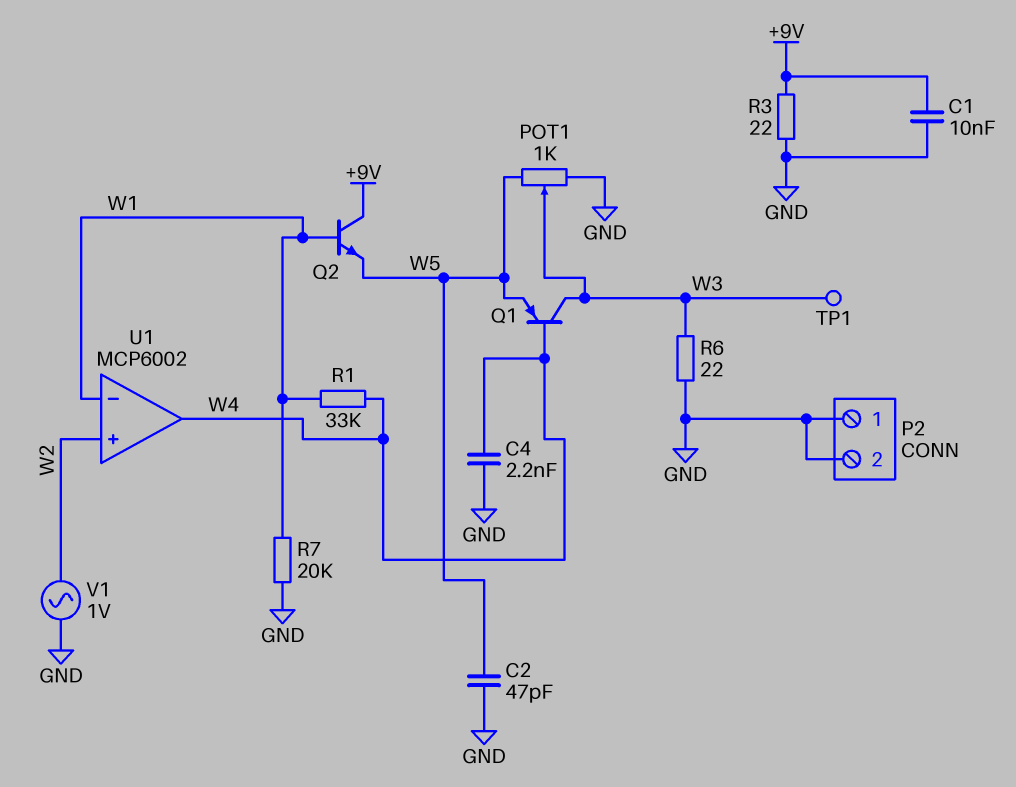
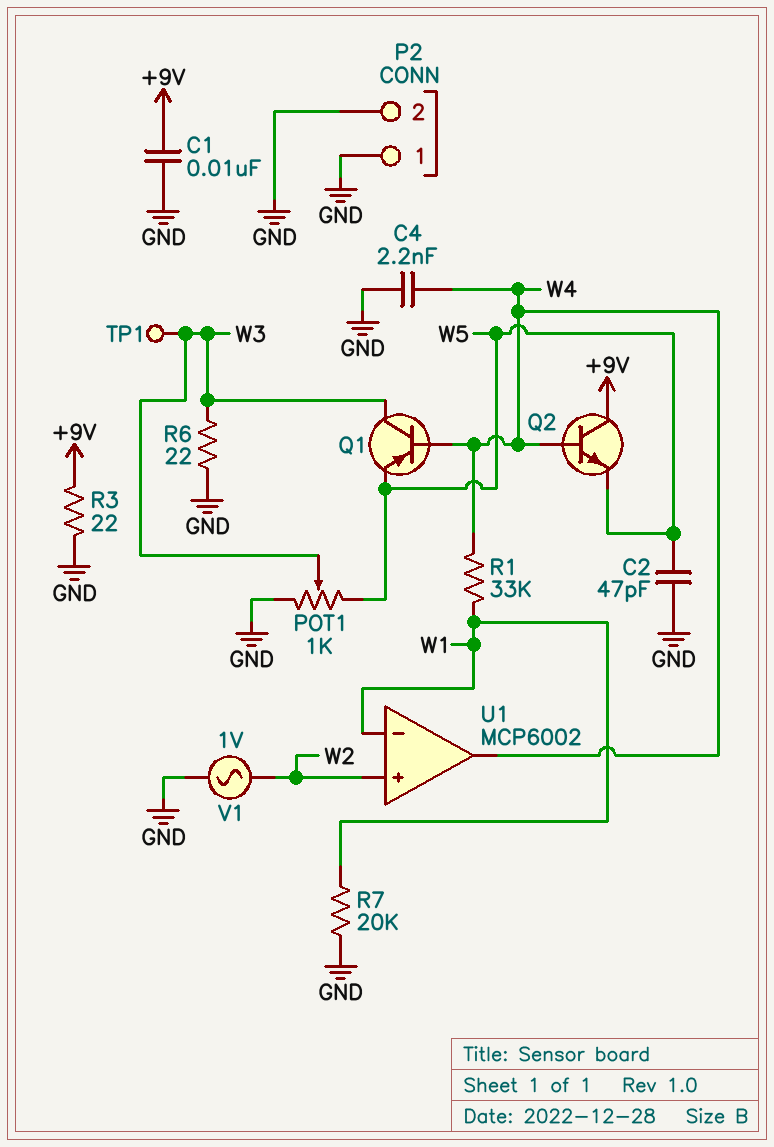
Q2: NPN (B W1, C +9V, E W5) -> NPN (B W4, C +9V, E W5)

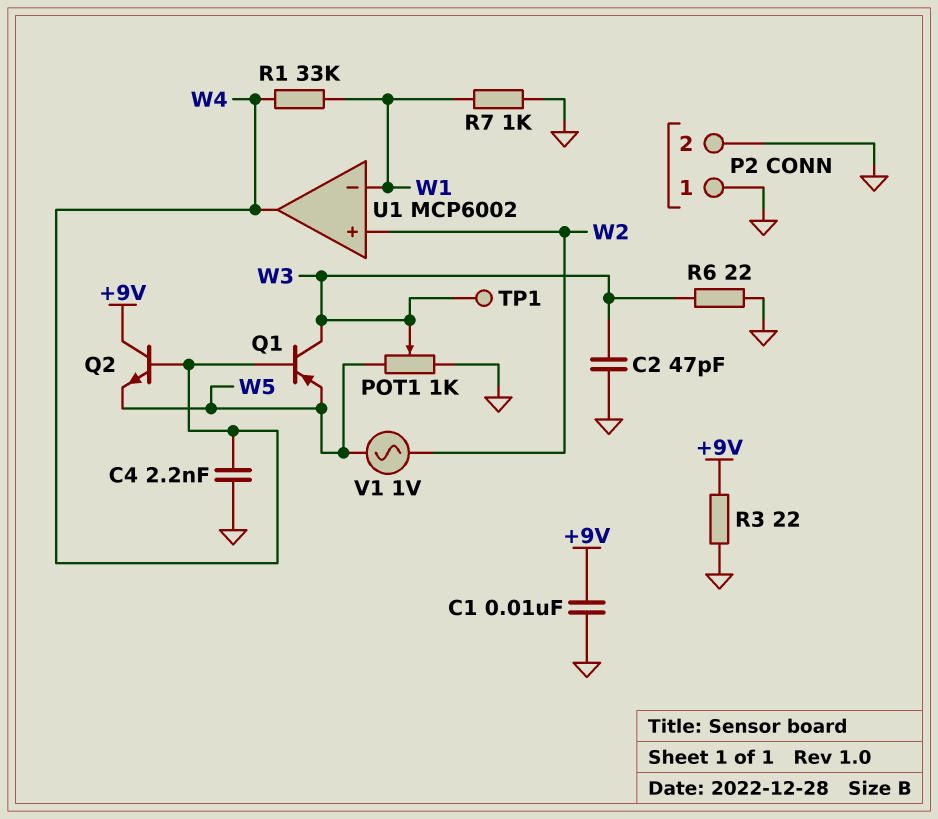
C2: 47pF (GND, W5) -> 47pF (GND, W3)
R7: 20k (GND, W1) -> 1k (GND, W1)
V1: AC 1V (GND, W2) -> AC 1V (W2, W5)

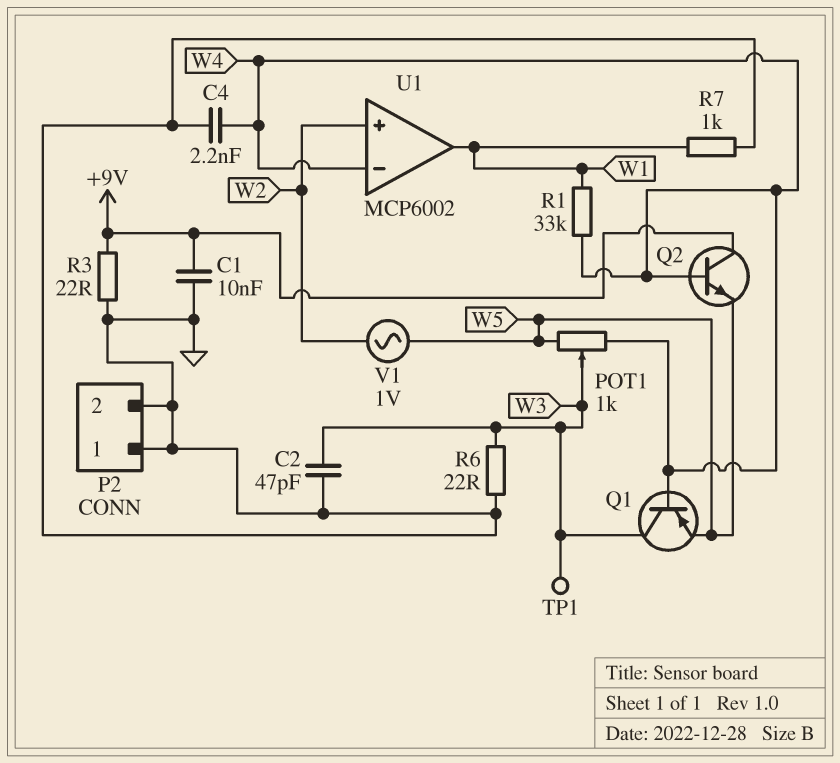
POT1: 1k (GND, W5, wiper W3) -> 1k (W4, W5, wiper W3)
U1 pin in-: W1 -> W4
U1 pin out: W4 -> W1

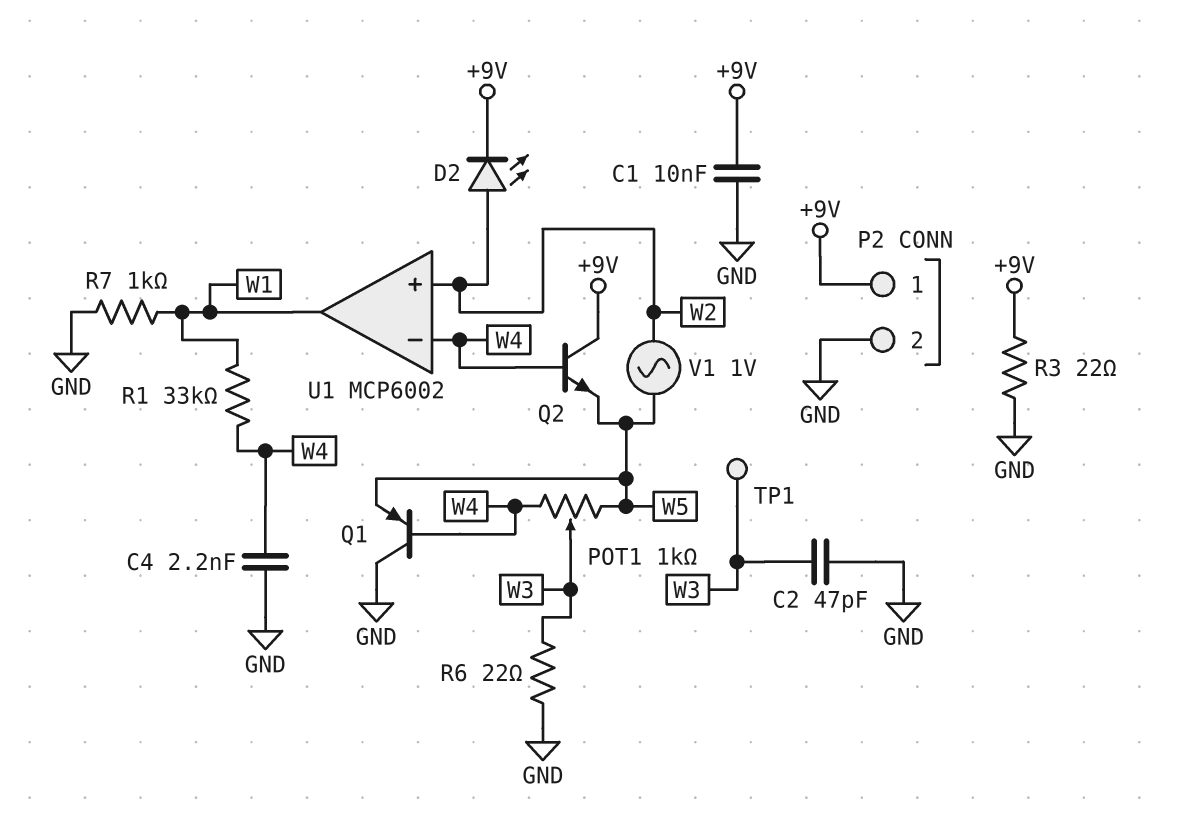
D2: none -> LED (A W2, K +9V)
P2 pin 1: GND -> +9V
Q1: PNP (B W4, C W3, E W5) -> PNP (B W4, C GND, E W5)

